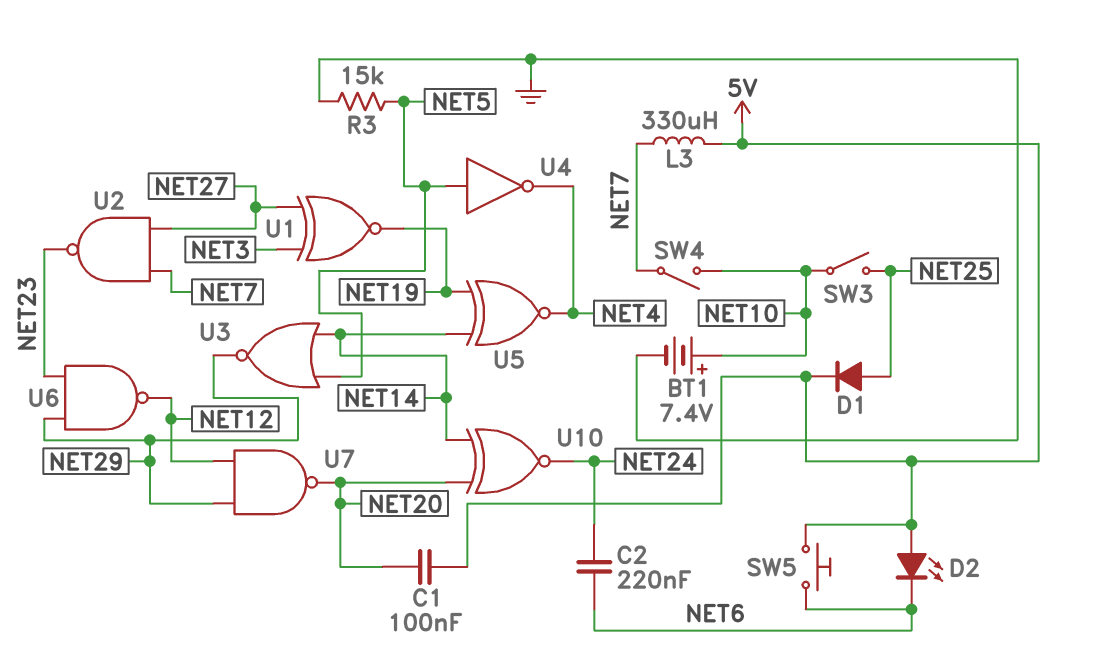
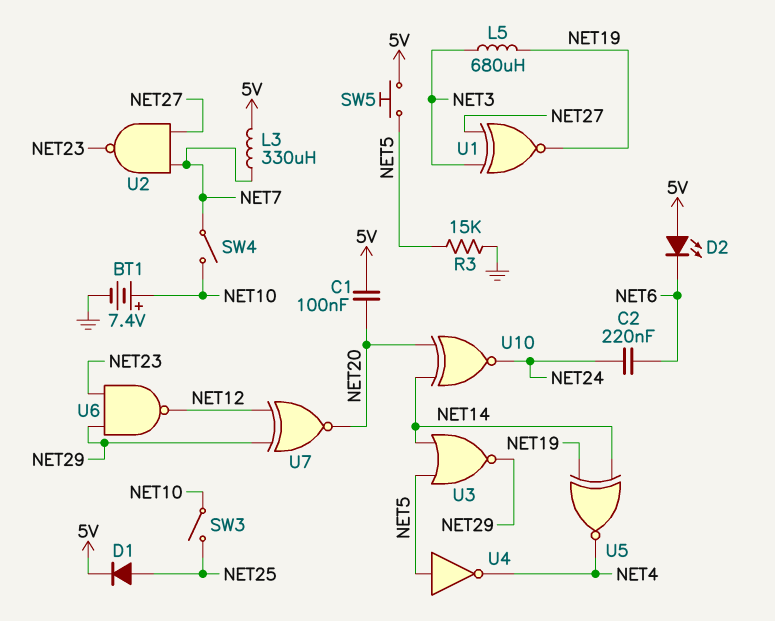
L5: none -> 680uH (NET3, NET19)
SW5: button (5V, NET6) -> button (5V, NET5)
U7: NAND (in NET12, in NET29, out NET20) -> XNOR (in NET12, in NET29, out NET20)

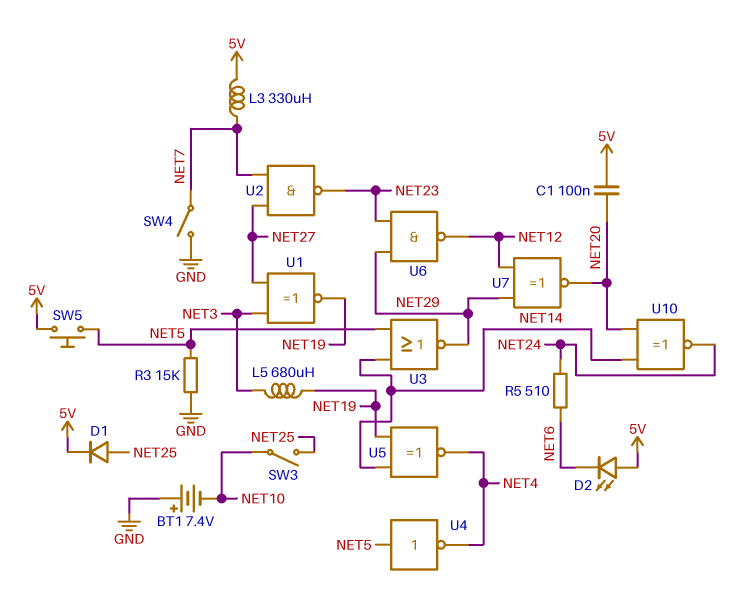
BT1: 7.4V (plus NET10, minus GND) -> 7.4V (plus GND, minus NET10)
C2: 220nF (NET6, NET24) -> none
R5: none -> 510 (NET6, NET24)
SW4: switch (NET7, NET10) -> switch (GND, NET7)

